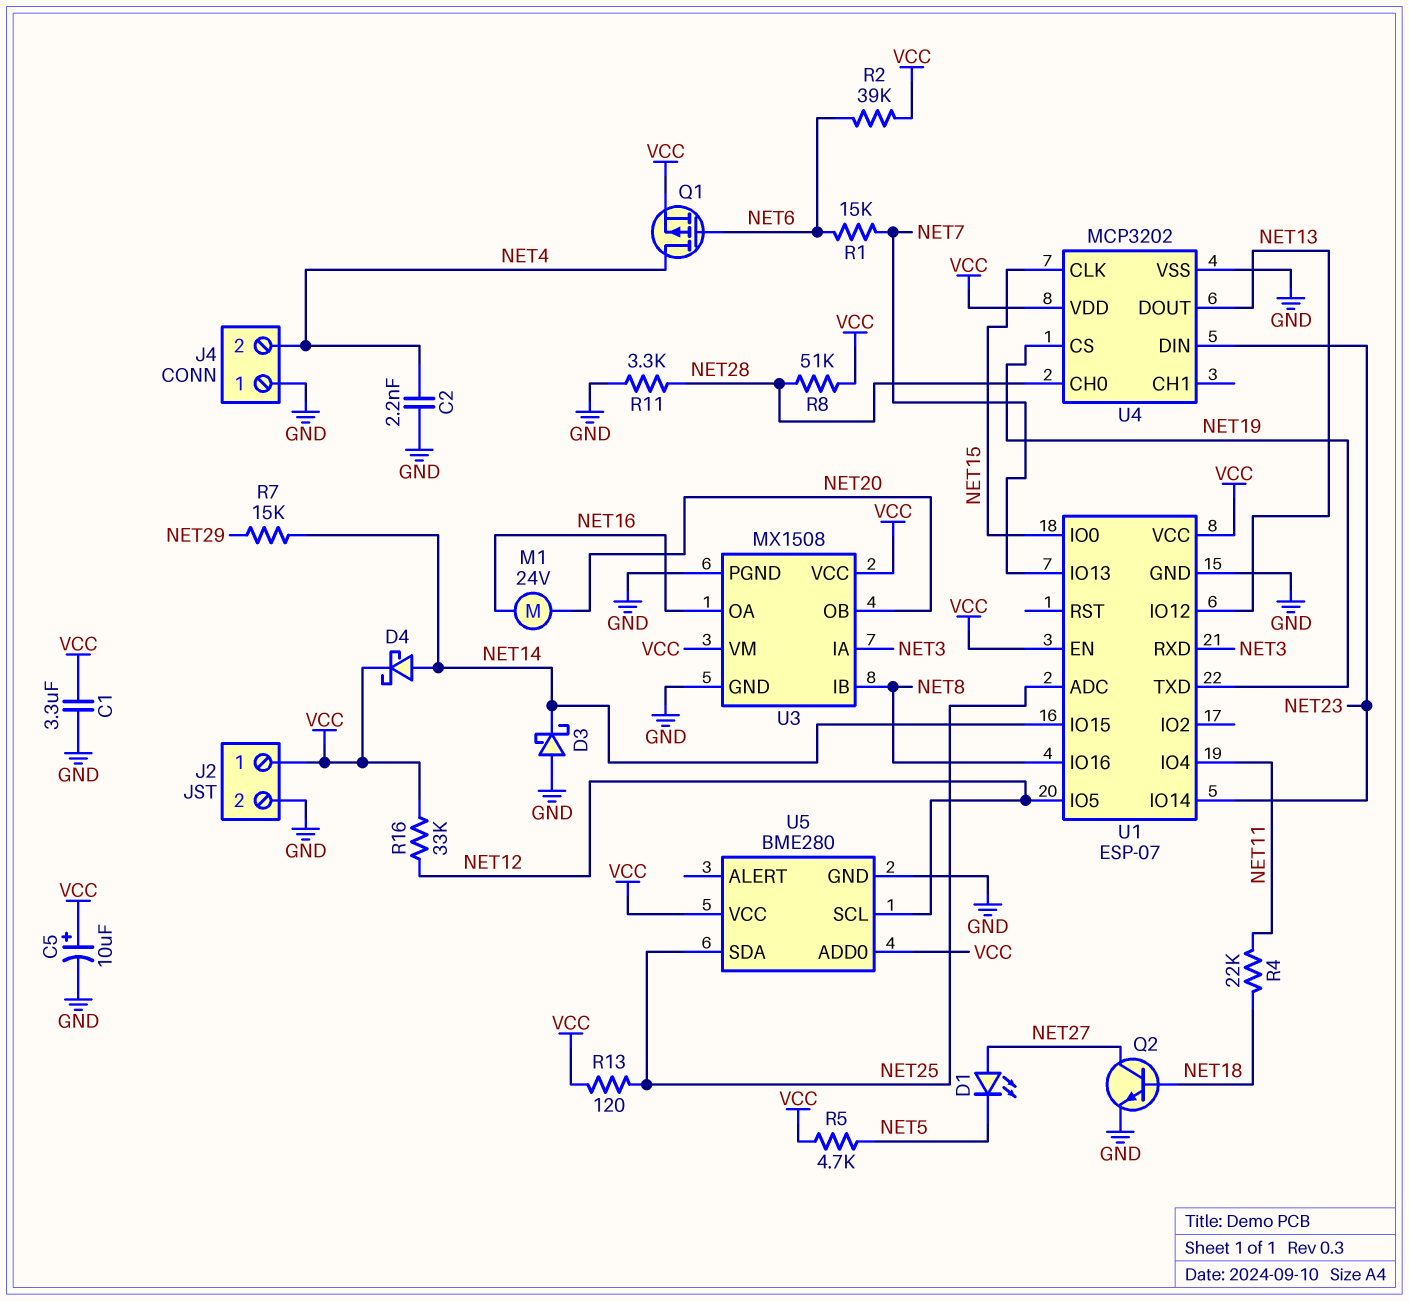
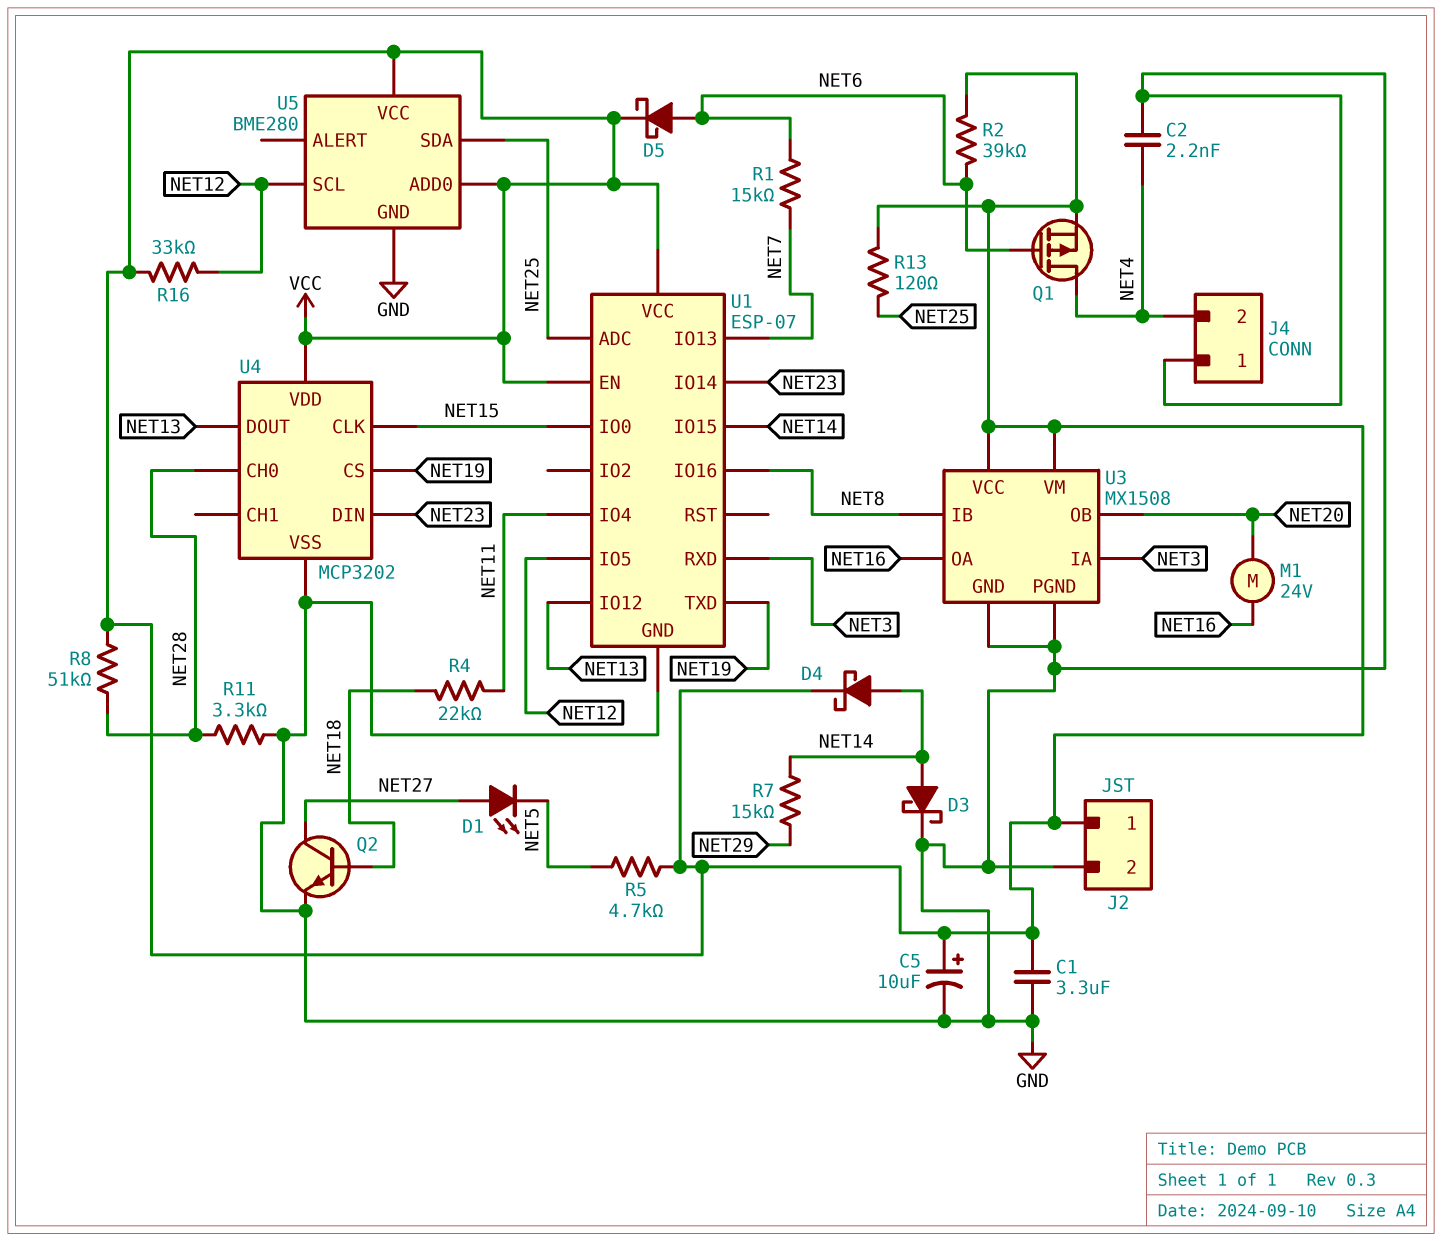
D3: schottky (A GND, K NET14) -> schottky (A NET14, K GND)
D5: none -> schottky (A NET6, K VCC)

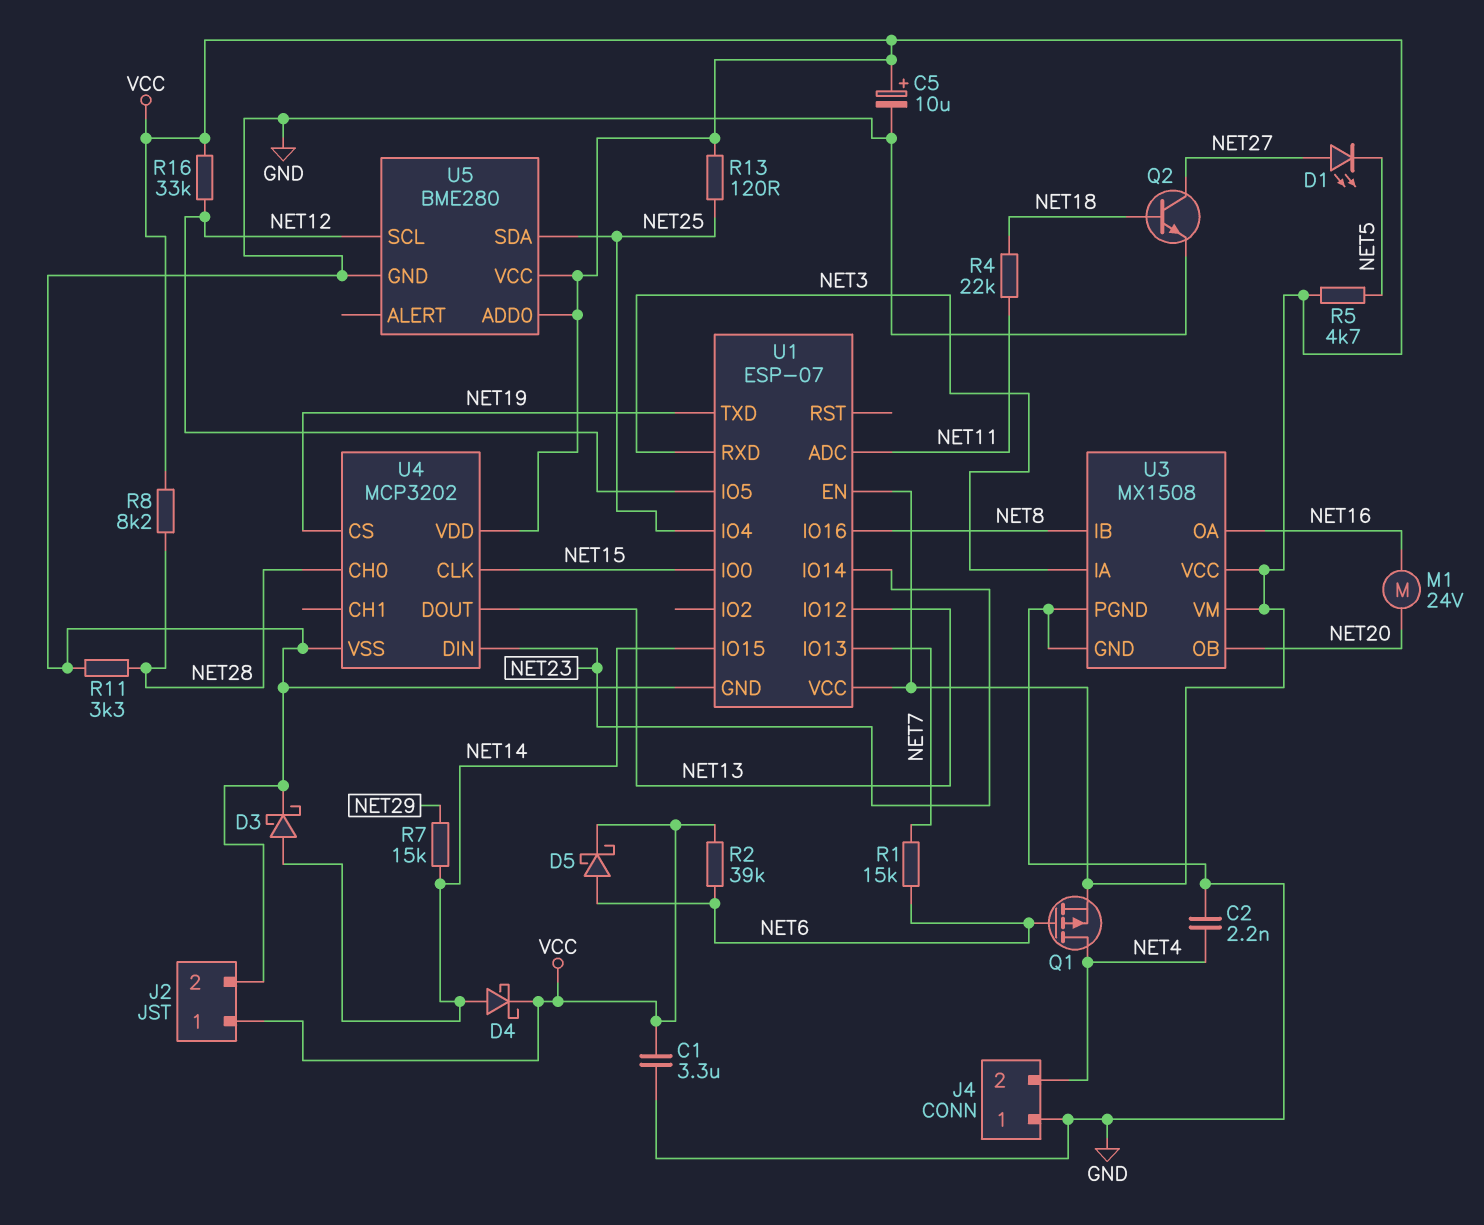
R8: 51k (NET28, VCC) -> 8.2k (NET28, VCC)
U1 pin ADC: NET25 -> NET11
U1 pin IO4: NET11 -> NET25

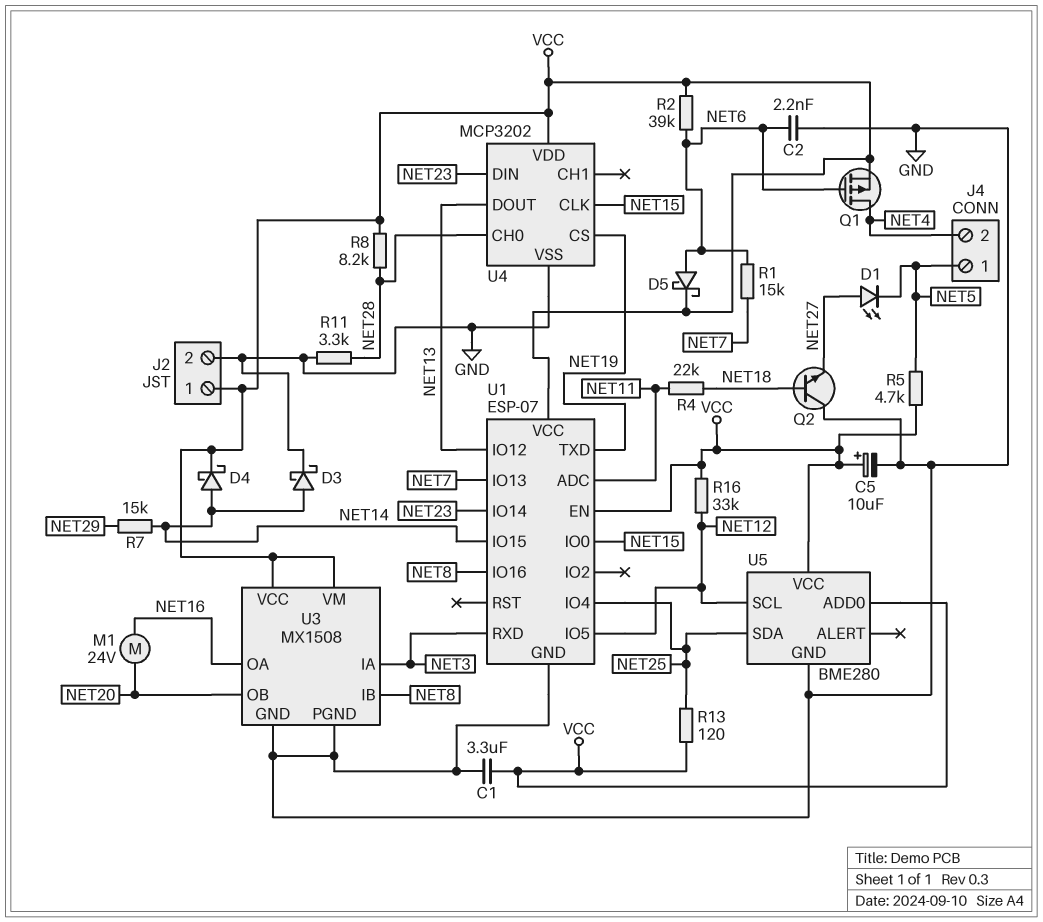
C2: 2.2nF (GND, NET4) -> 2.2nF (GND, NET6)
J4 pin 1: GND -> NET5
Q2: NPN (B NET18, C NET27, E GND) -> NPN (B NET18, C GND, E NET27)

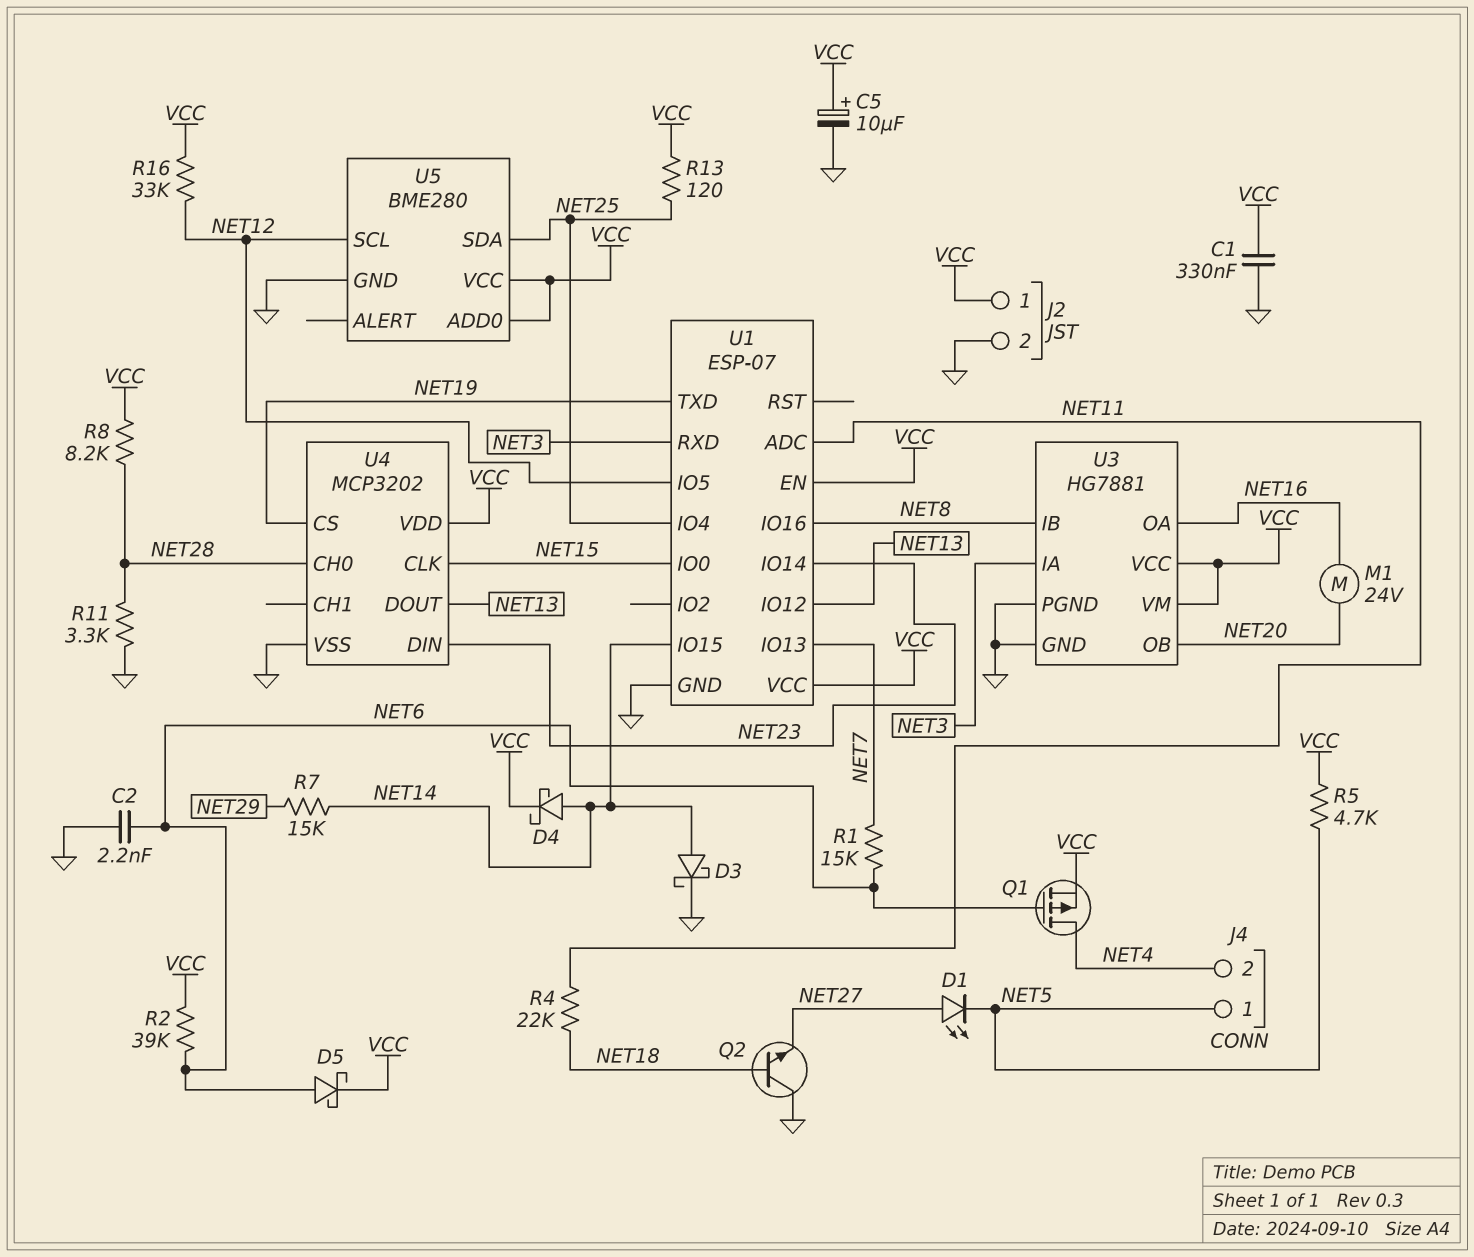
C1: 3.3uF (GND, VCC) -> 330nF (GND, VCC)
U3: MX1508 -> HG7881

